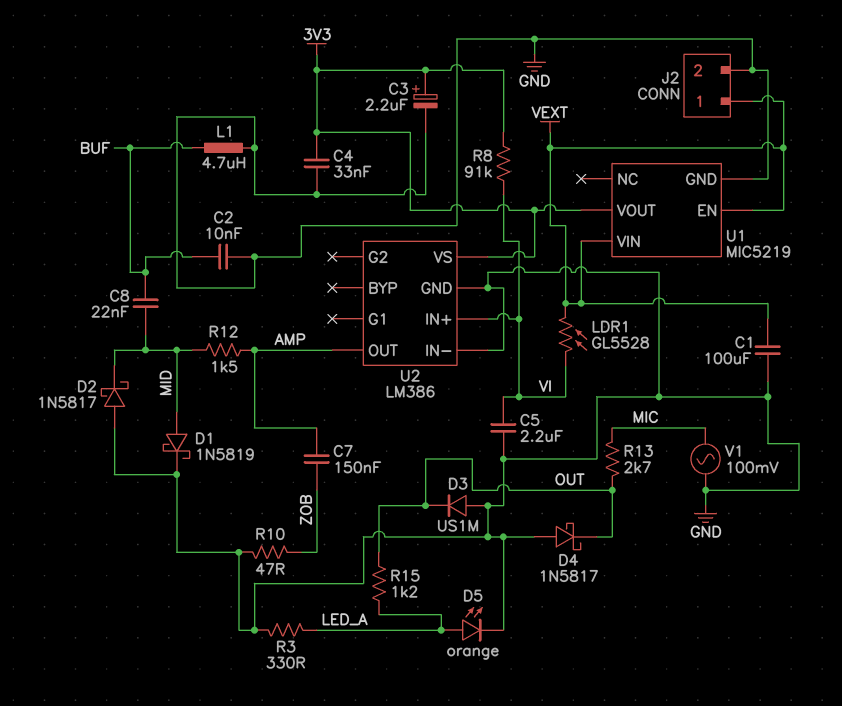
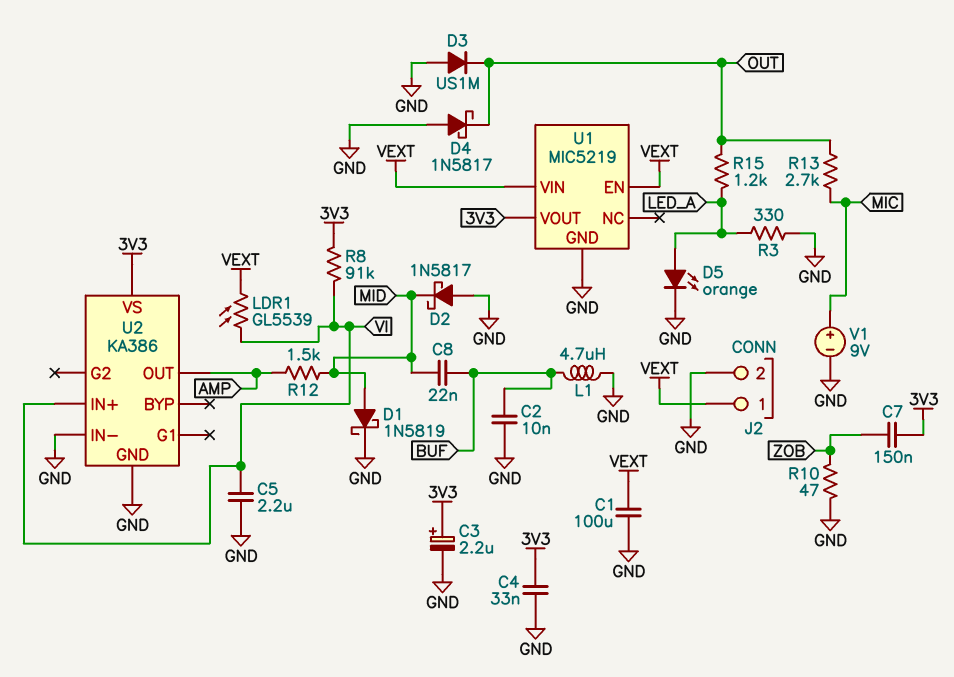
C7: 150nF (AMP, ZOB) -> 150nF (3V3, ZOB)
LDR1: GL5528 (VEXT, VI) -> GL5539 (VEXT, VI)
U2: LM386 -> KA386
V1: AC 100mV (GND, MIC) -> 9V (plus MIC, minus GND)

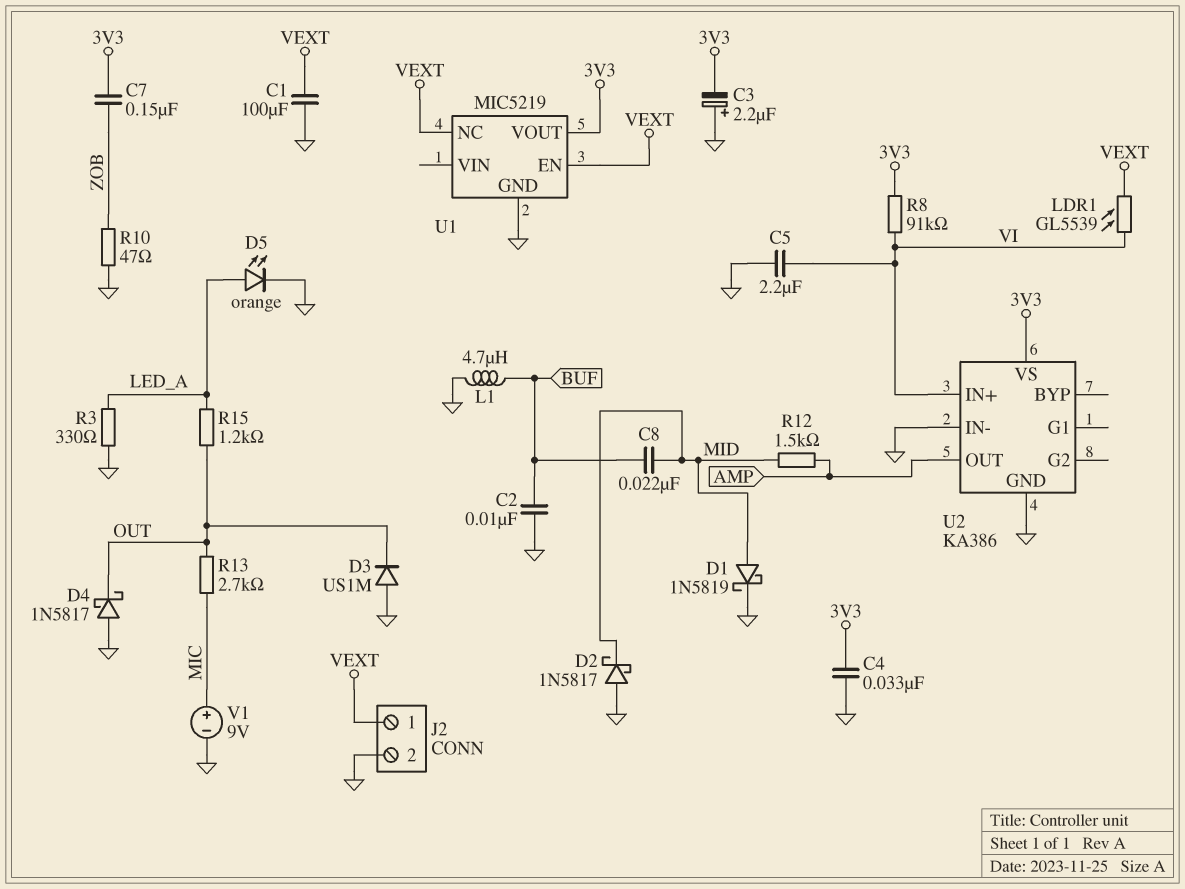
C3: 2.2uF (plus 3V3, minus GND) -> 2.2uF (plus GND, minus 3V3)
U1 pin NC: none -> VEXT
U1 pin VIN: VEXT -> none

